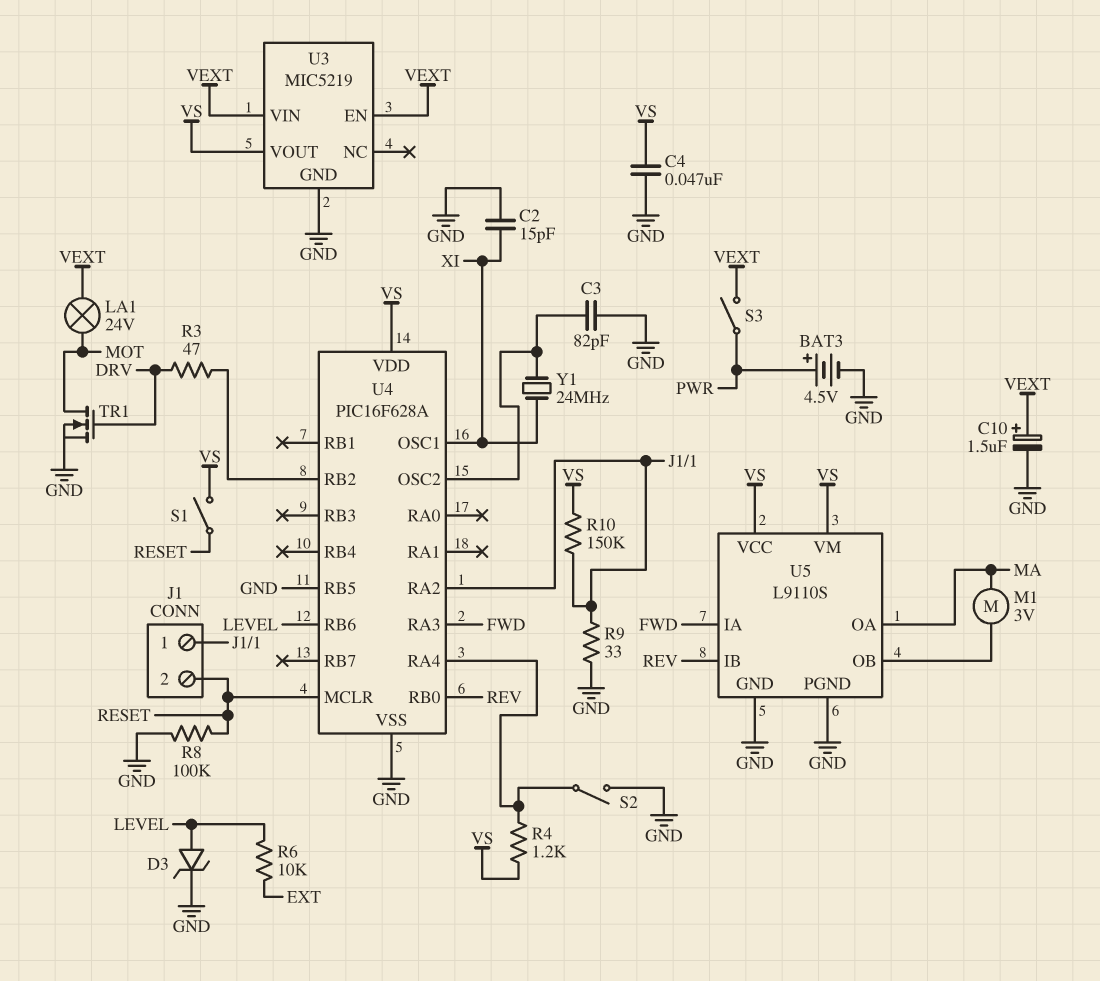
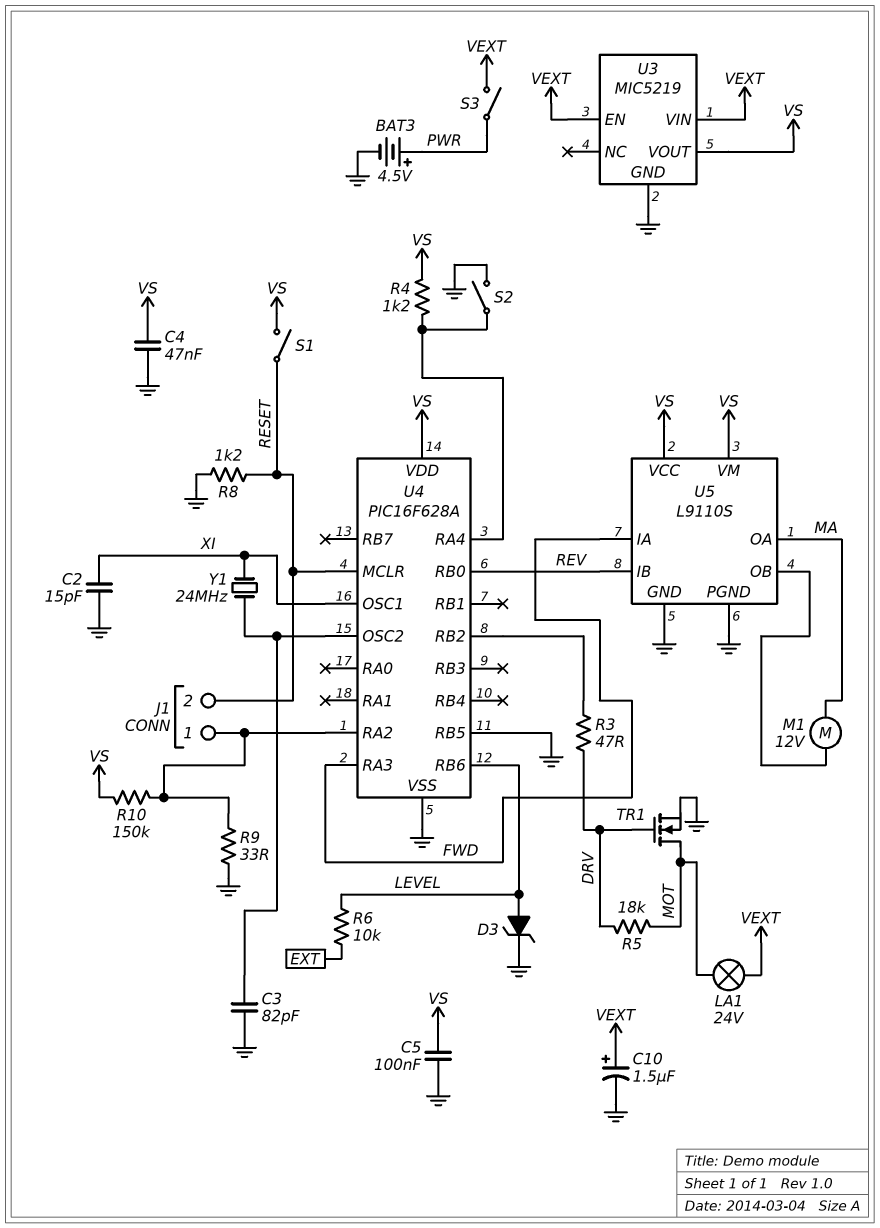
C5: none -> 100nF (GND, VS)
M1: motor 3V (MA, U5/OB) -> motor 12V (MA, U5/OB)
R5: none -> 18k (DRV, MOT)
R8: 100k (GND, RESET) -> 1.2k (GND, RESET)

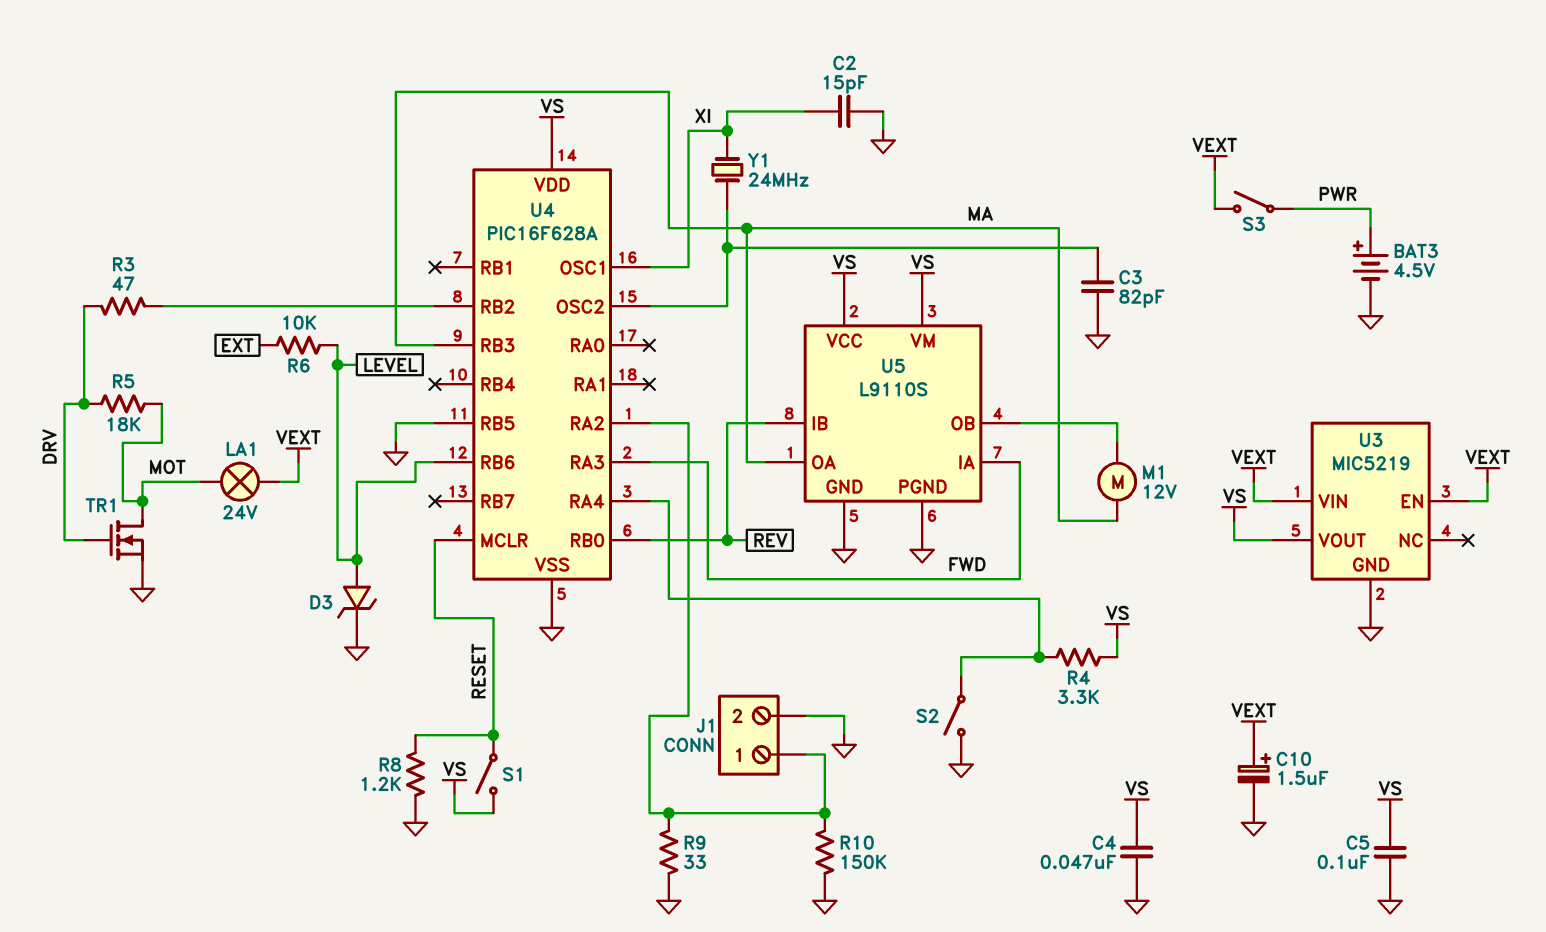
J1 pin 2: RESET -> GND
R4: 1.2k (U4/RA4, VS) -> 3.3k (U4/RA4, VS)
R10: 150k (J1/1, VS) -> 150k (GND, J1/1)
U4 pin RB3: none -> MA

